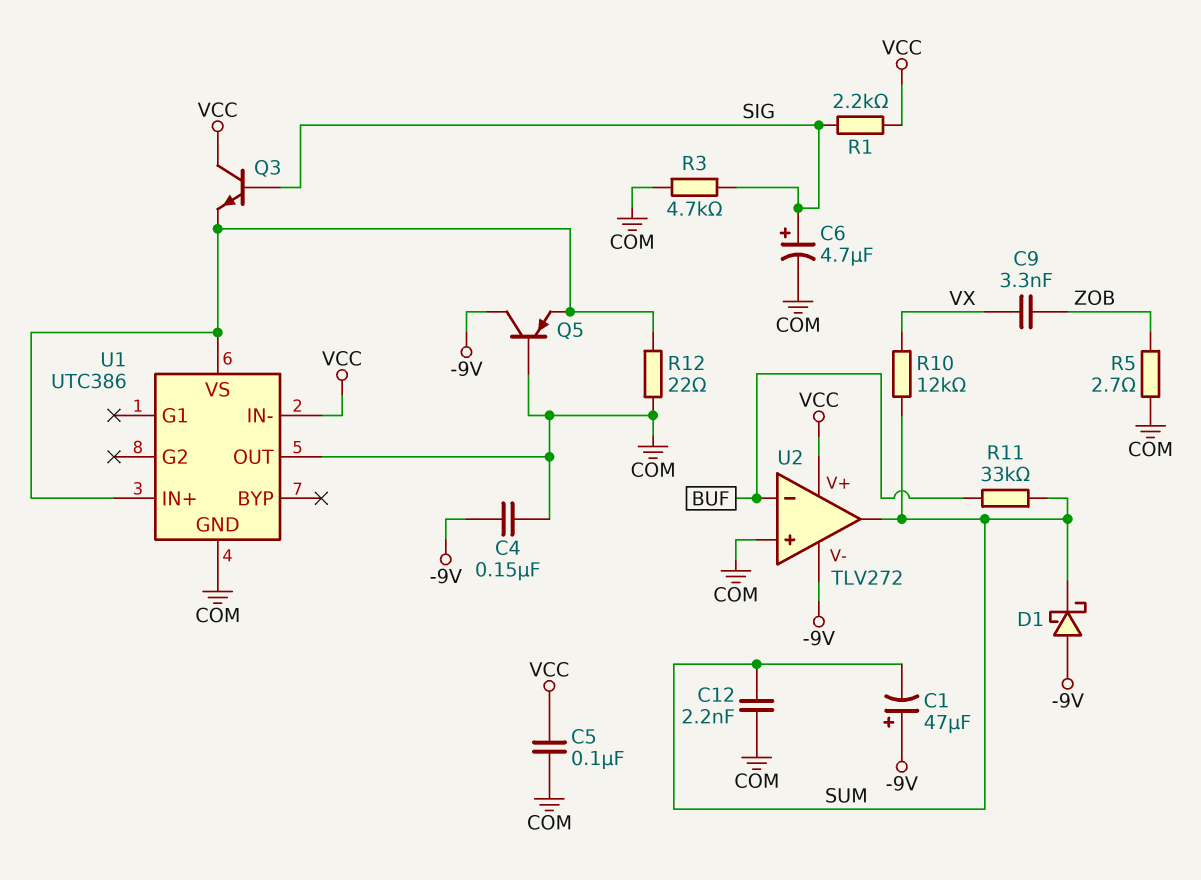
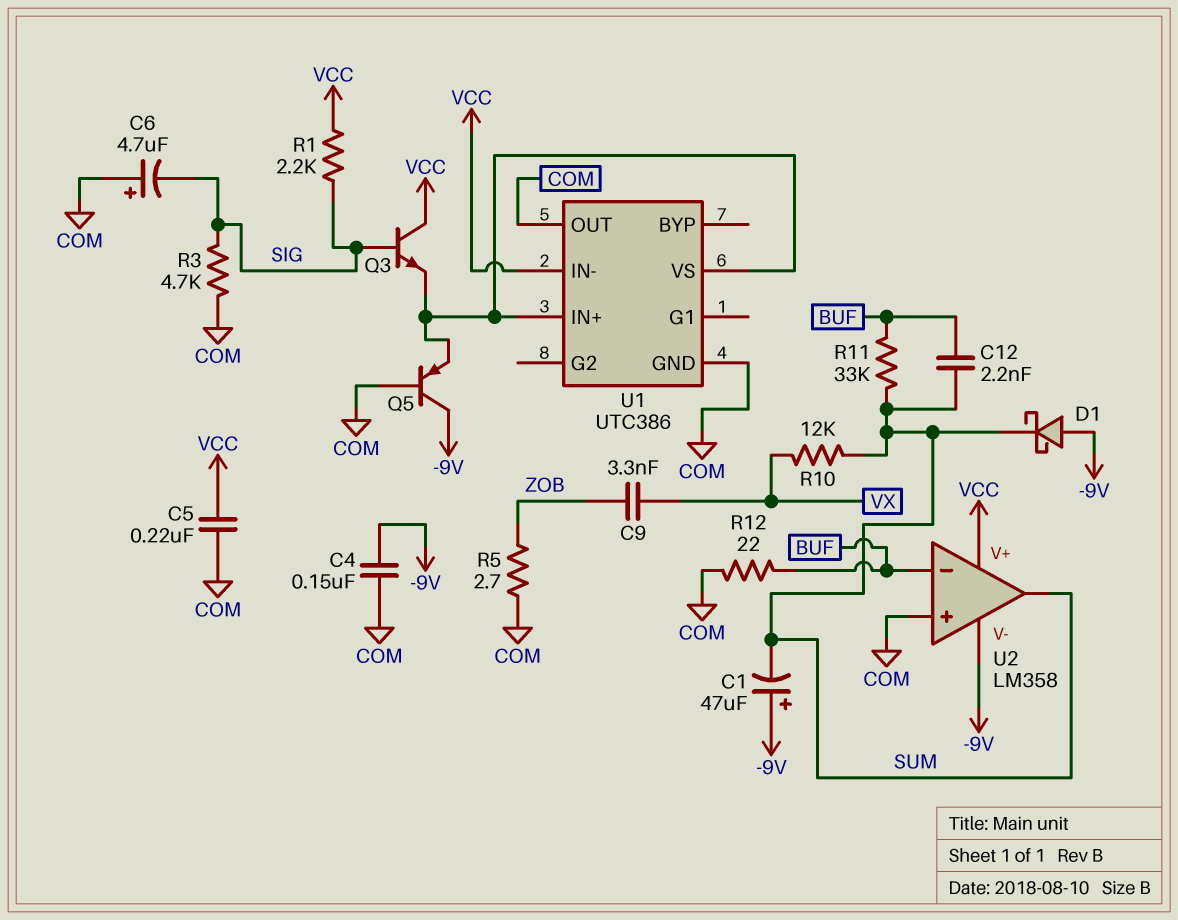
C5: 100nF (COM, VCC) -> 220nF (COM, VCC)
C6: 4.7uF (plus SIG, minus COM) -> 4.7uF (plus COM, minus SIG)
C12: 2.2nF (COM, SUM) -> 2.2nF (BUF, SUM)
R12: 22 (COM, U1/IN+) -> 22 (BUF, COM)
U2: TLV272 -> LM358

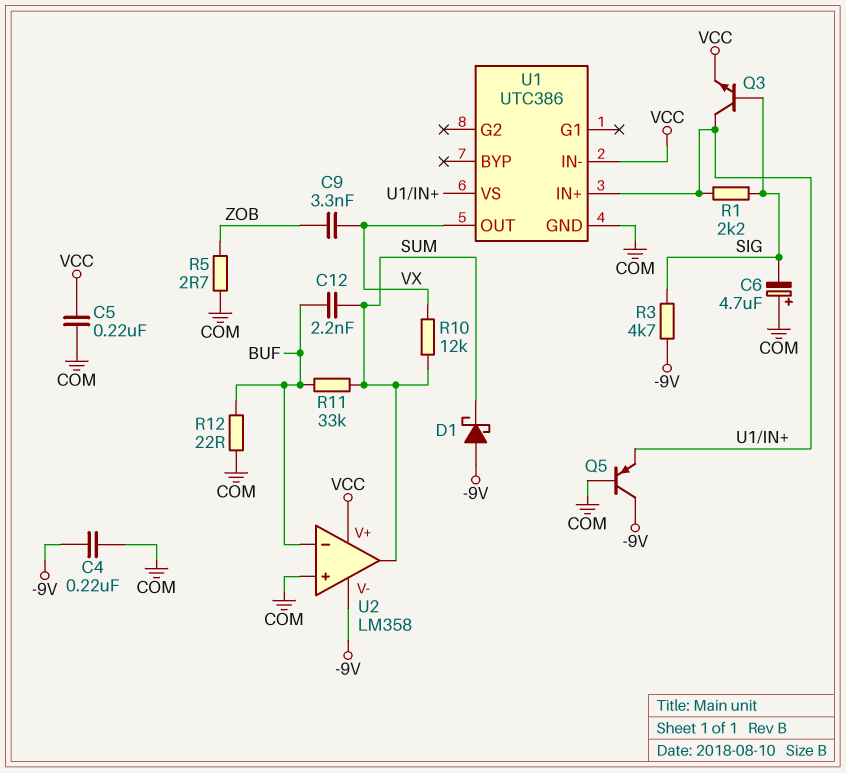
C1: 47uF (plus -9V, minus SUM) -> none
C4: 150nF (-9V, COM) -> 220nF (-9V, COM)
Q3: NPN (B SIG, C VCC, E U1/IN+) -> NPN (B SIG, C U1/IN+, E VCC)
R1: 2.2k (SIG, VCC) -> 2.2k (SIG, U1/IN+)
R3: 4.7k (COM, SIG) -> 4.7k (-9V, SIG)
U1 pin OUT: COM -> VX

